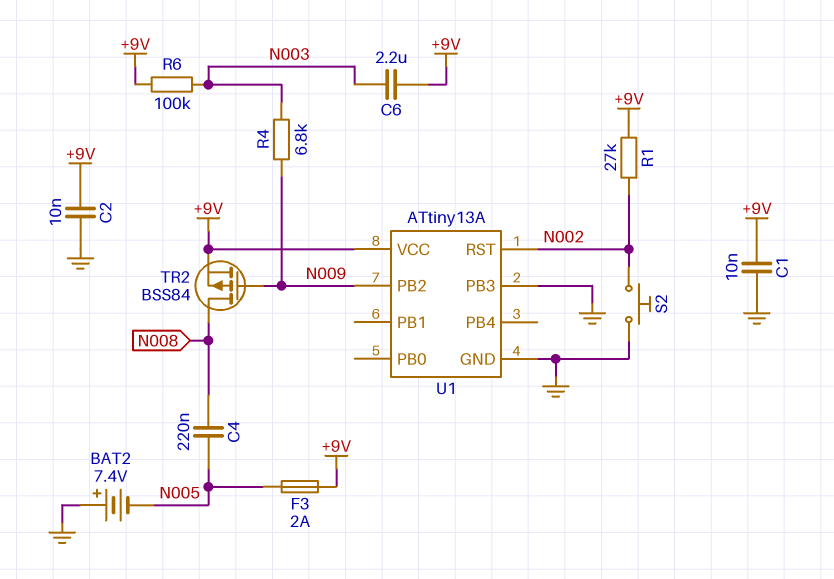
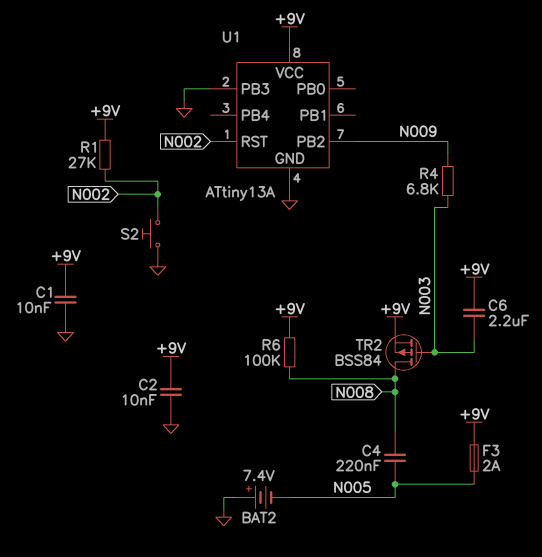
R6: 100k (+9V, N003) -> 100k (+9V, N008)
TR2: PMOS BSS84 (G N009, D N008, S +9V) -> PMOS BSS84 (G N003, D N008, S +9V)

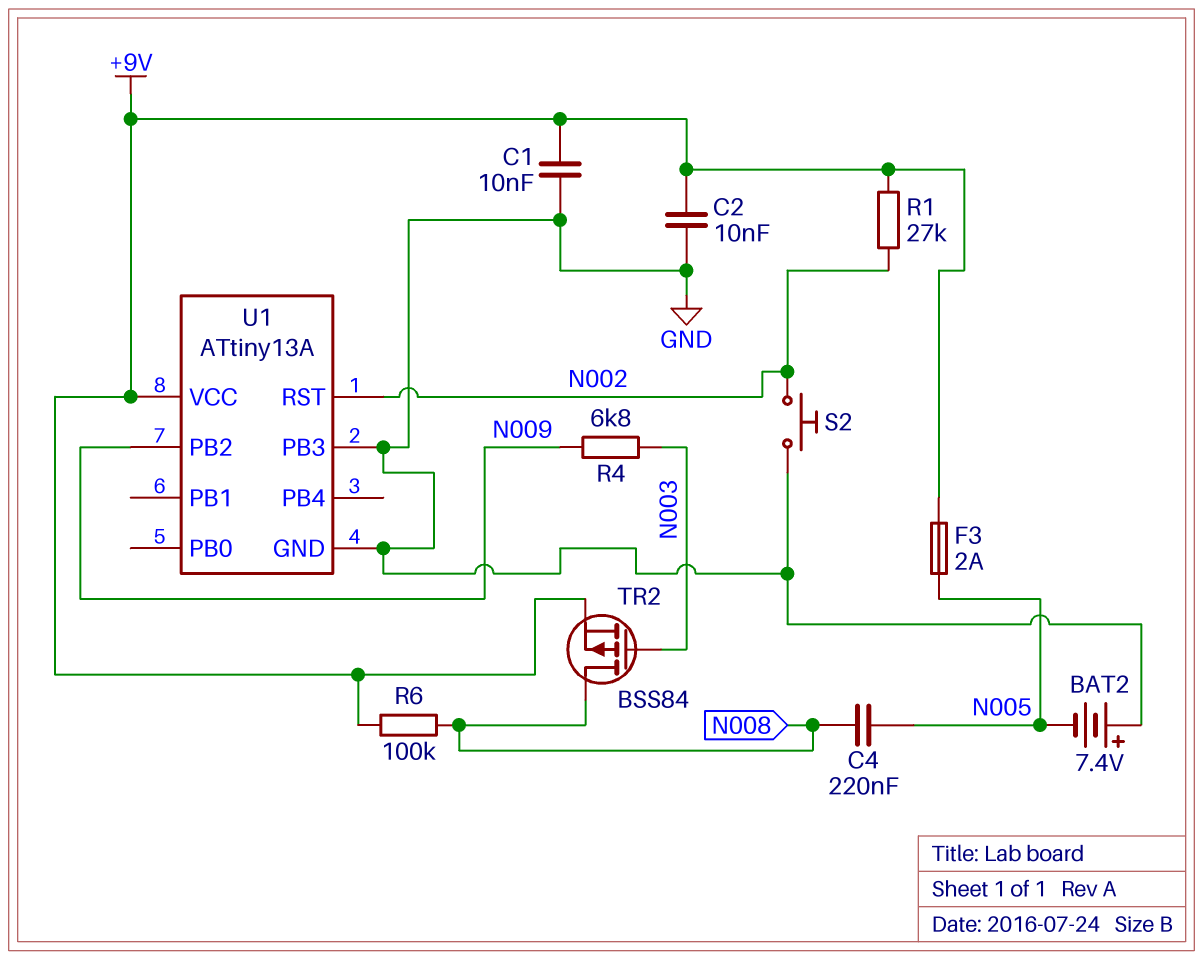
C6: 2.2uF (+9V, N003) -> none

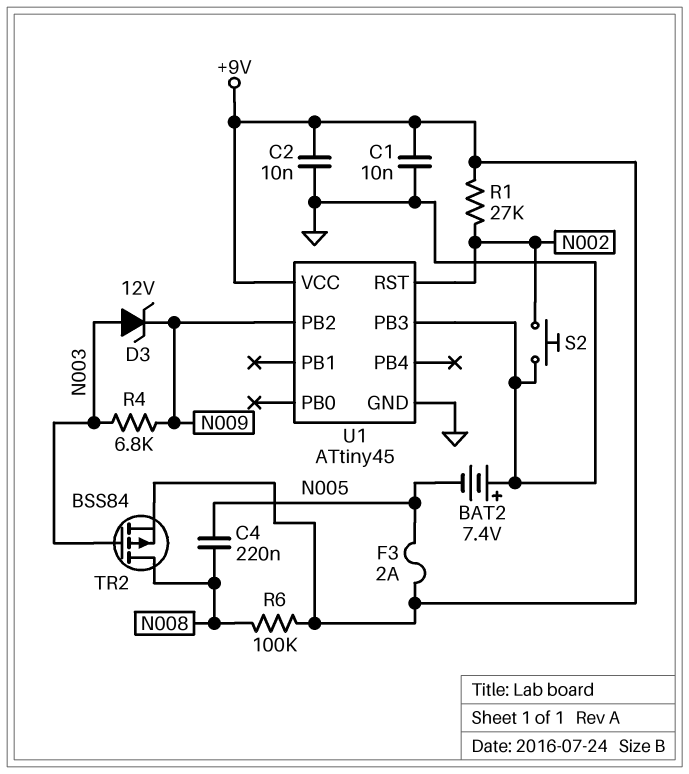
D3: none -> zener 12V (A N003, K N009)
U1: ATtiny13A -> ATtiny45

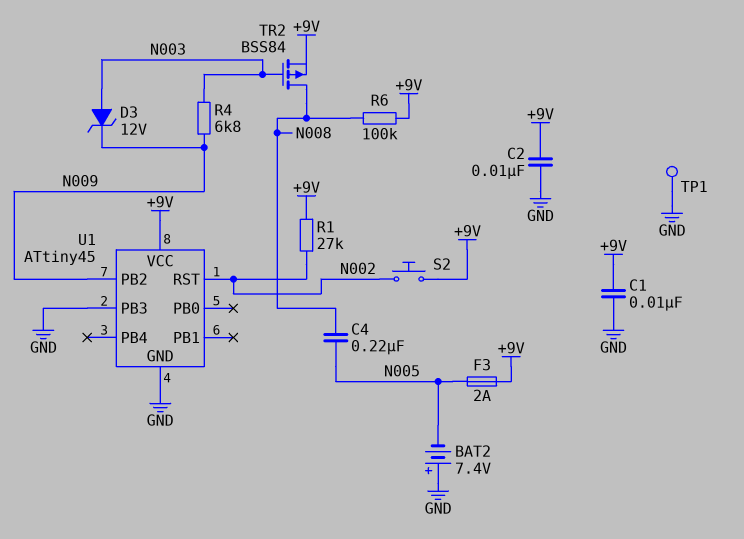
S2: button (GND, N002) -> button (+9V, N002)
TP1: none -> test point (GND)

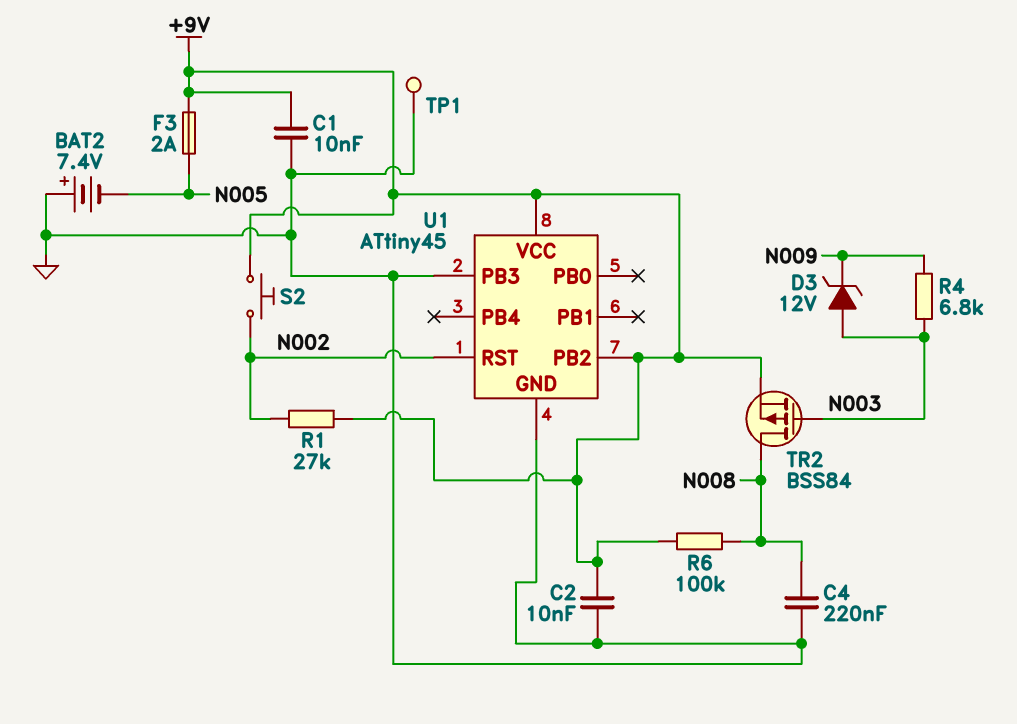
C4: 220nF (N005, N008) -> 220nF (GND, N008)
U1 pin PB2: N009 -> +9V

